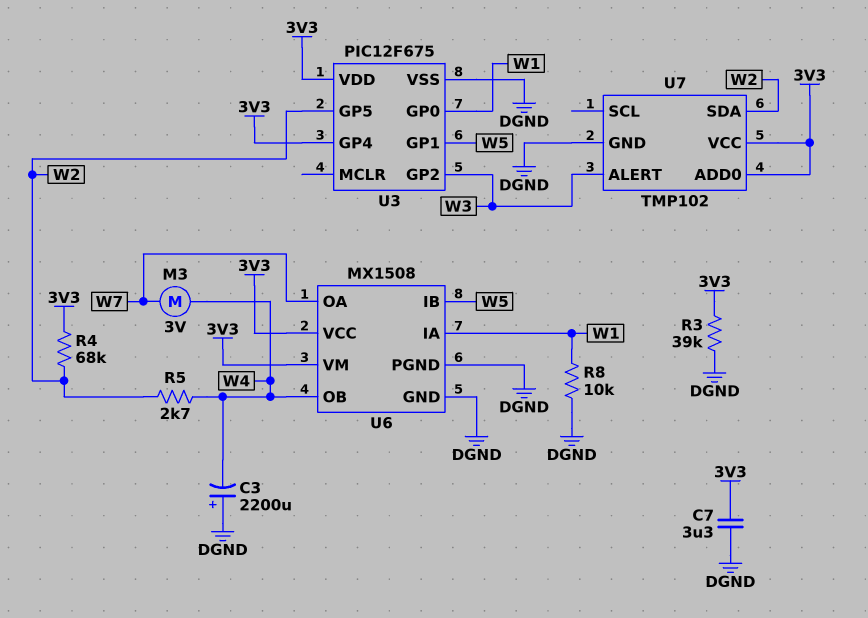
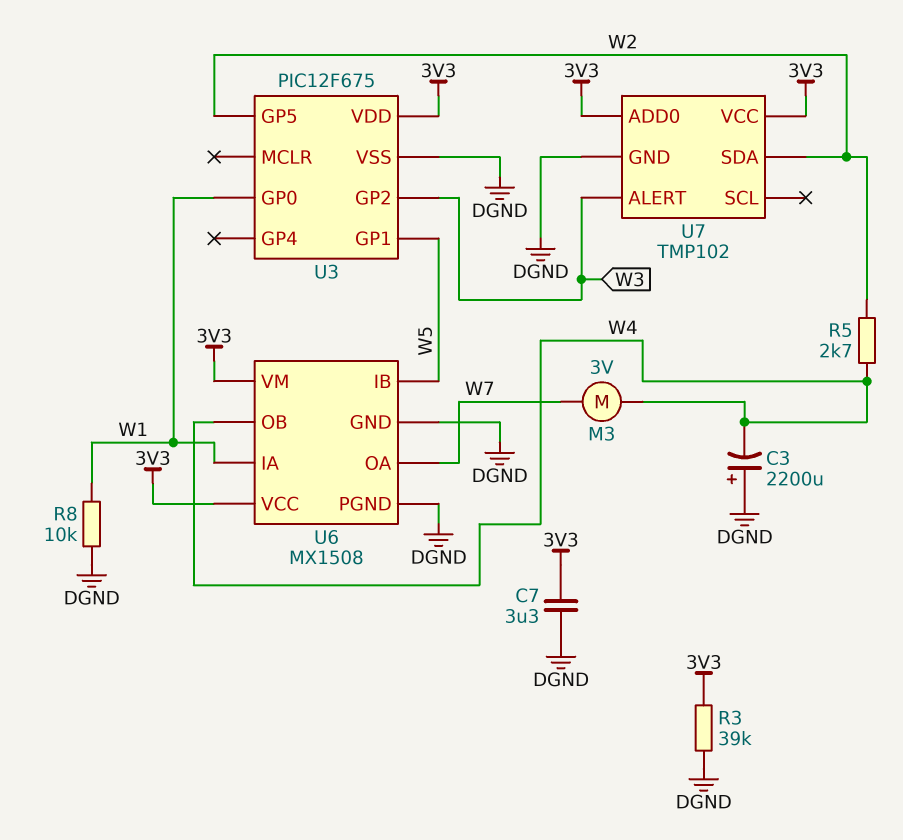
R4: 68k (3V3, W2) -> none
U3 pin GP4: 3V3 -> none

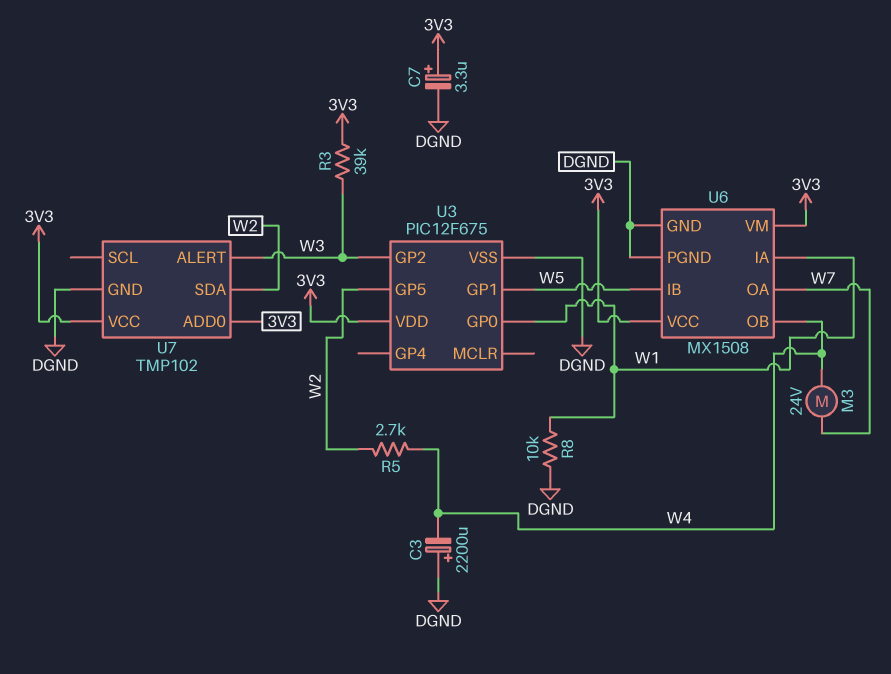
C7: 3.3uF (3V3, DGND) -> 3.3uF (plus 3V3, minus DGND)
M3: motor 3V (W4, W7) -> motor 24V (W4, W7)
R3: 39k (3V3, DGND) -> 39k (3V3, W3)

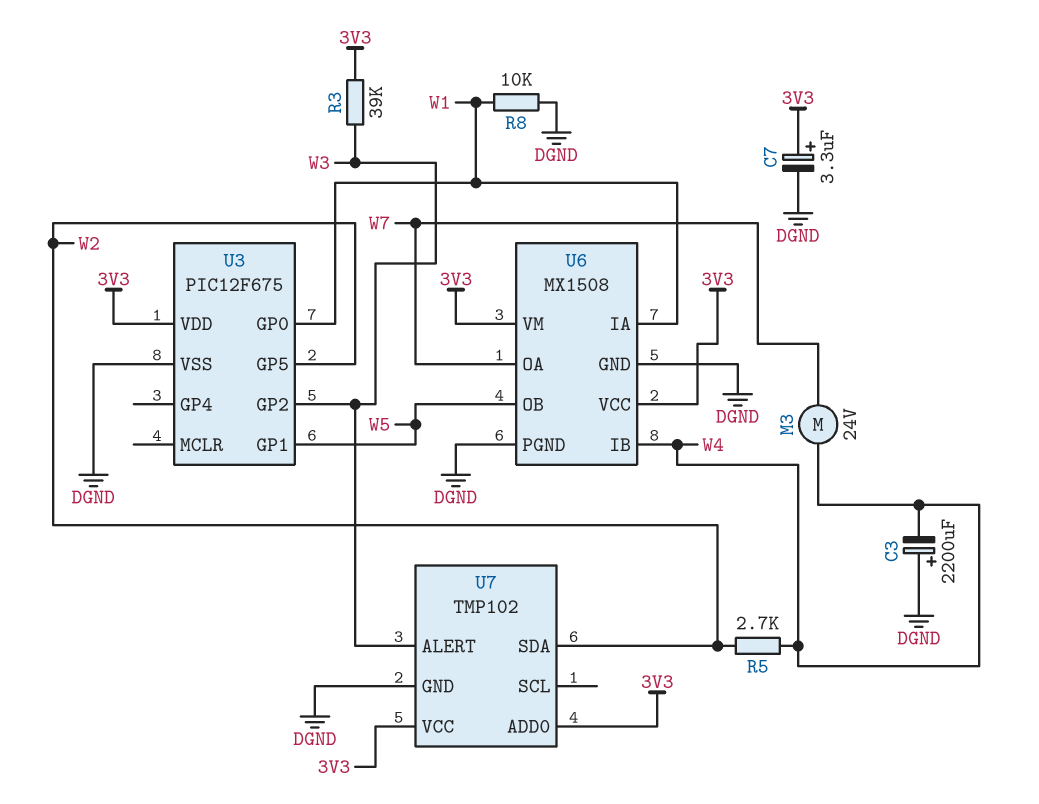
U6 pin IB: W5 -> W4
U6 pin OB: W4 -> W5

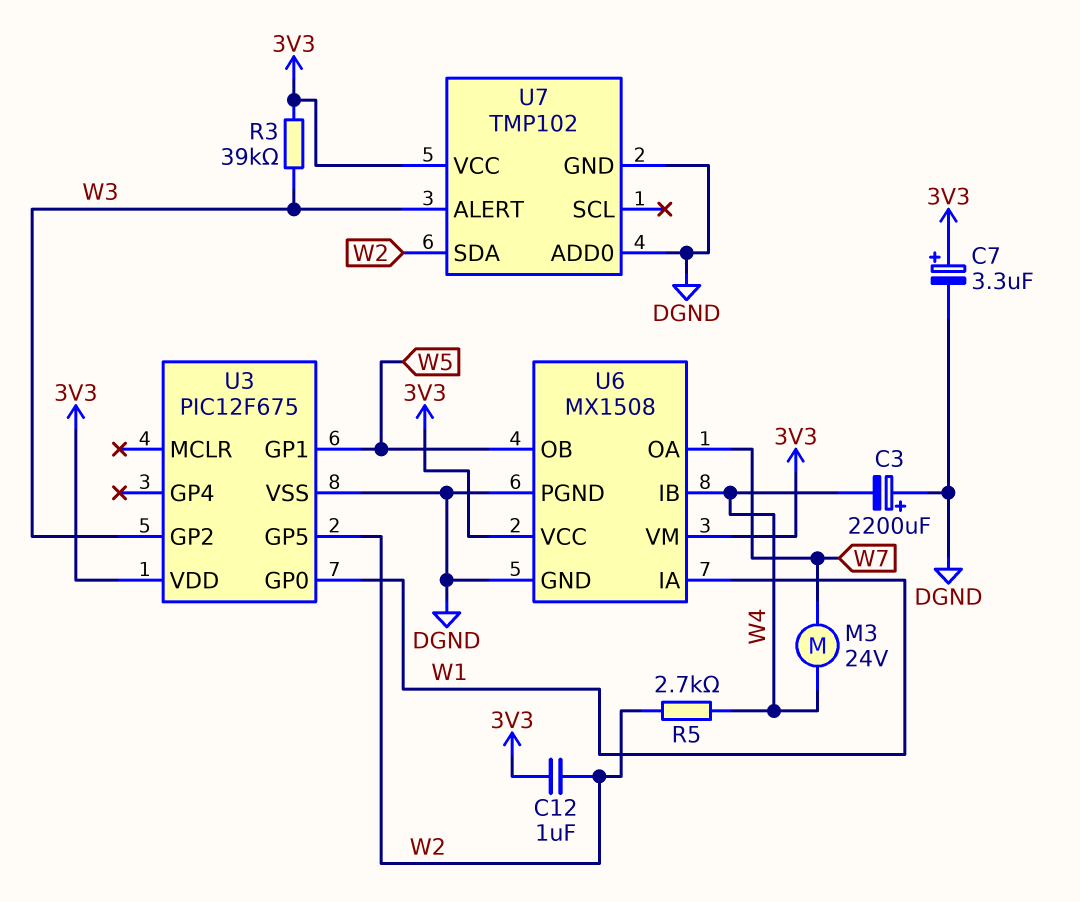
C12: none -> 1uF (3V3, W2)
R8: 10k (DGND, W1) -> none
U7 pin ADD0: 3V3 -> DGND

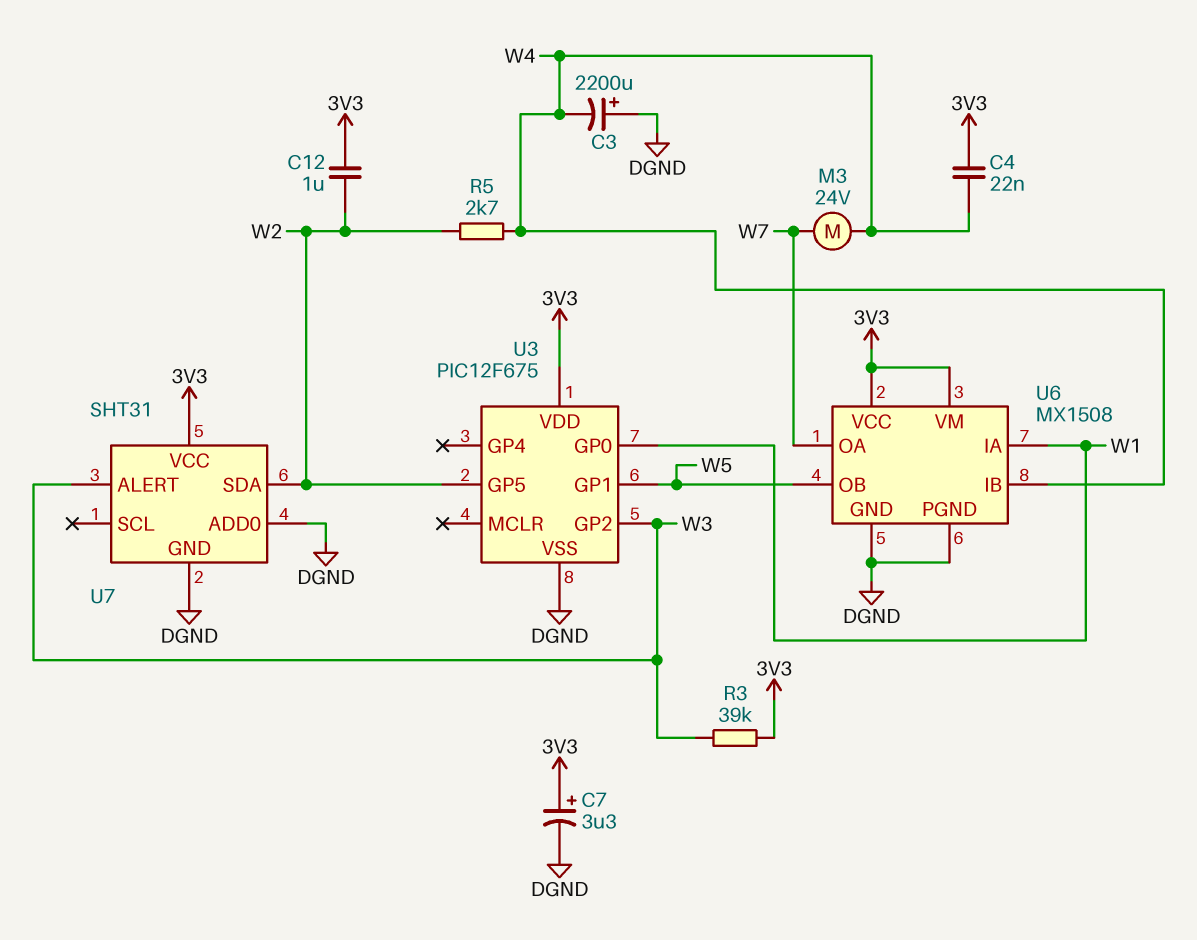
C4: none -> 22nF (3V3, W4)
U7: TMP102 -> SHT31

